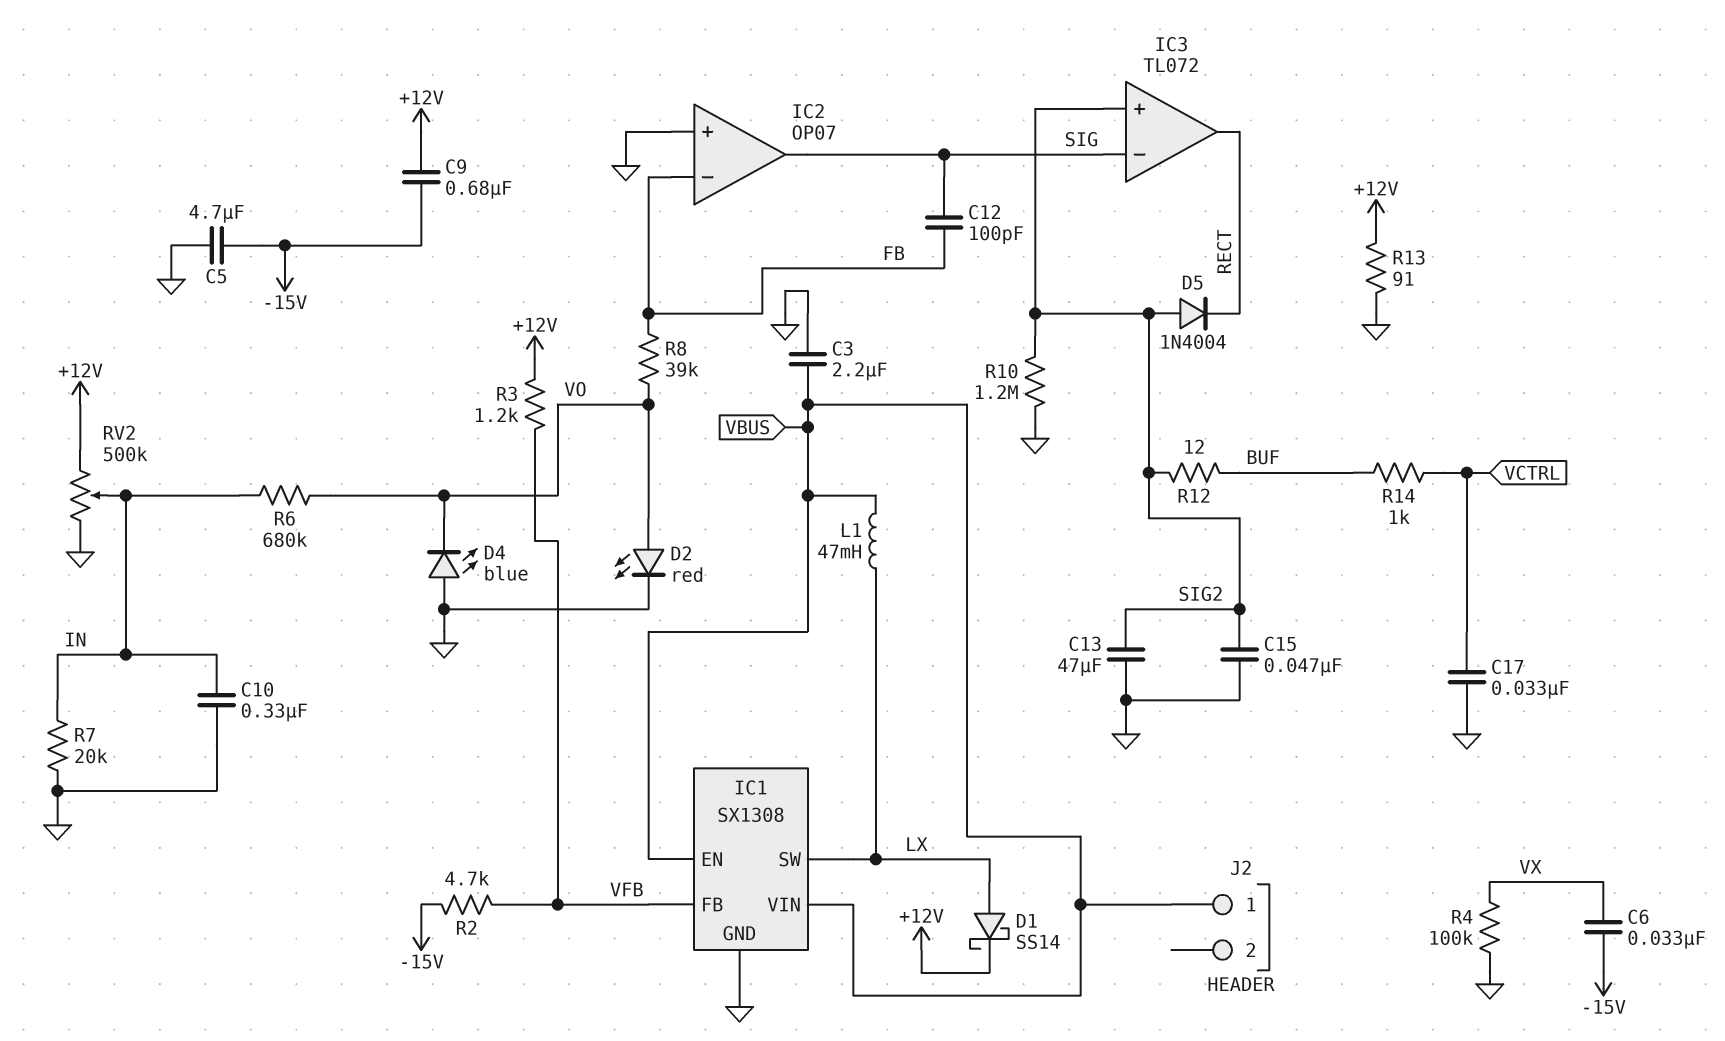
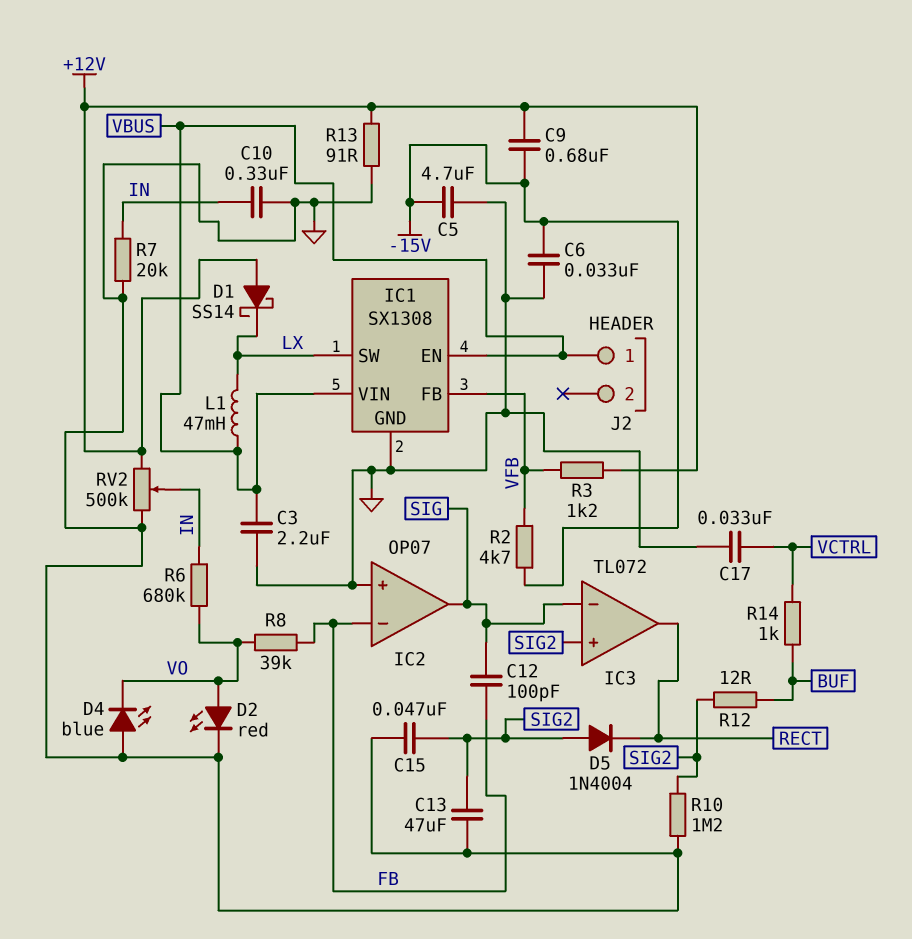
C6: 33nF (-15V, VX) -> 33nF (-15V, GND)
D1: schottky SS14 (A LX, K +12V) -> schottky SS14 (A +12V, K LX)
R4: 100k (GND, VX) -> none

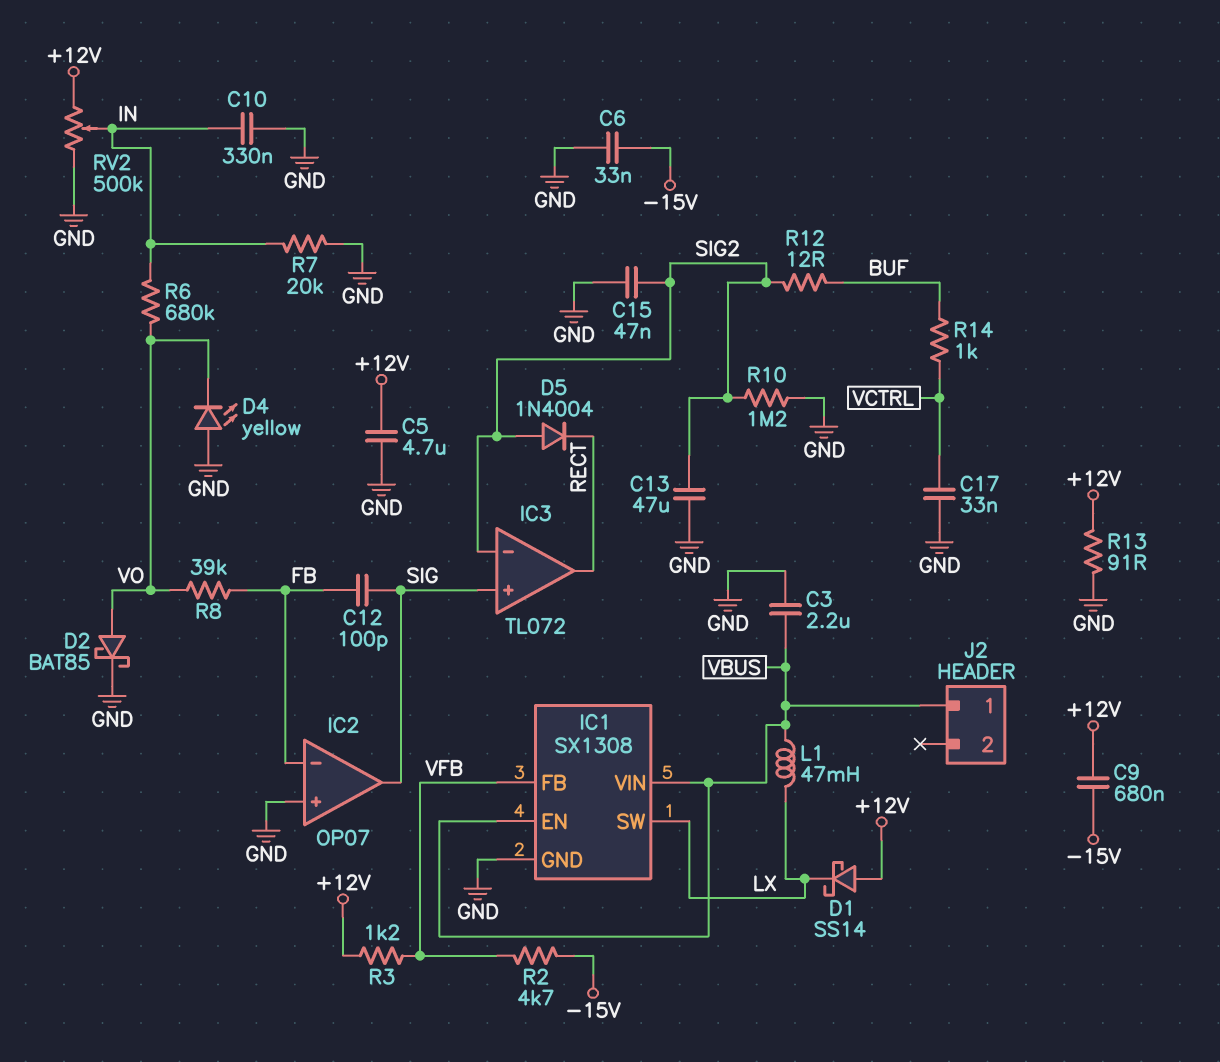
C5: 4.7uF (-15V, GND) -> 4.7uF (+12V, GND)
D2: LED red (A VO, K GND) -> schottky BAT85 (A VO, K GND)
D4: LED blue (A GND, K VO) -> LED yellow (A GND, K VO)
IC3 pin in+: SIG2 -> SIG
IC3 pin in-: SIG -> SIG2

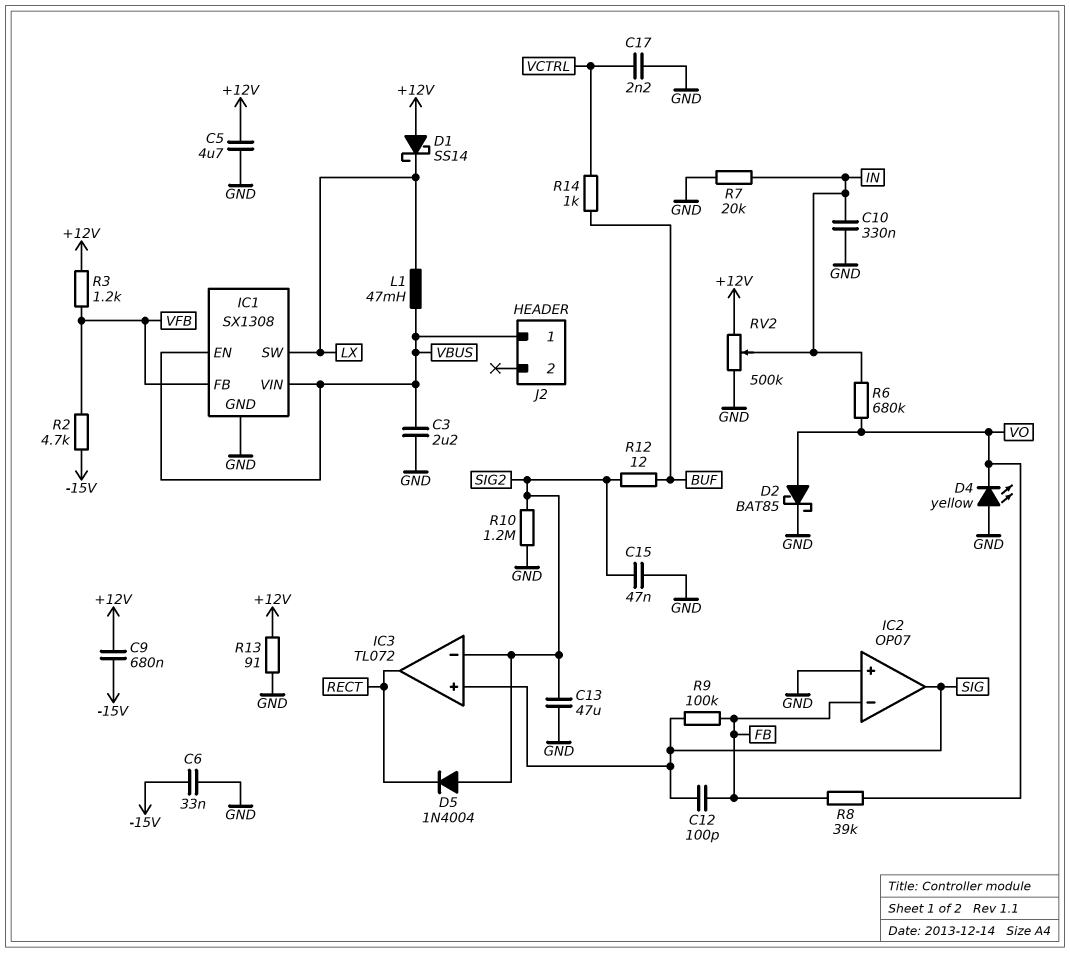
C17: 33nF (GND, VCTRL) -> 2.2nF (GND, VCTRL)
R9: none -> 100k (FB, SIG)

